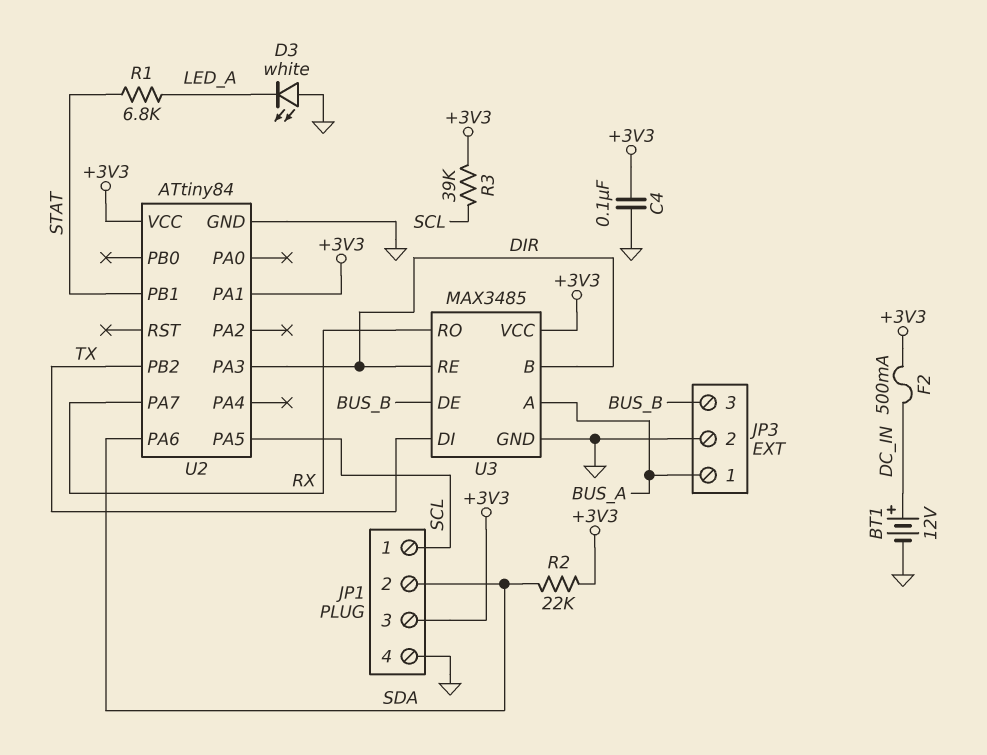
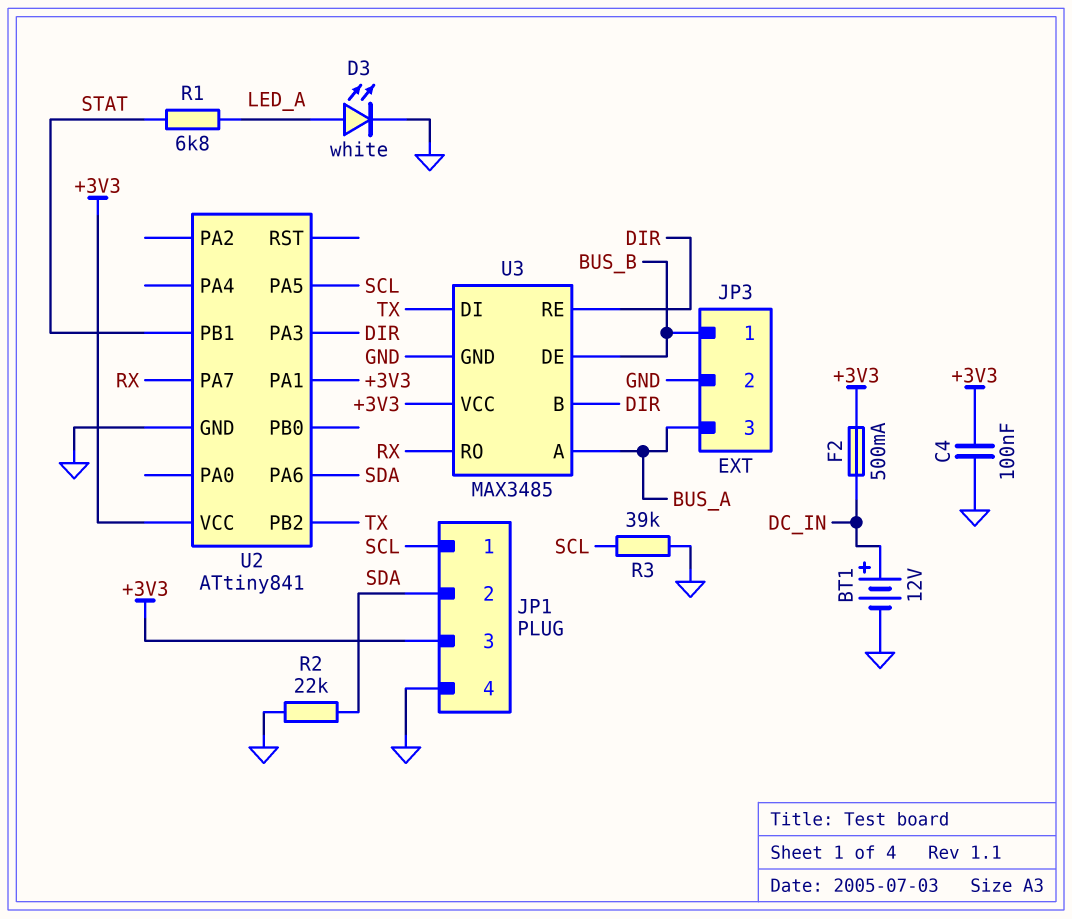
D3: LED white (A GND, K LED_A) -> LED white (A LED_A, K GND)
JP3 pin 1: BUS_A -> BUS_B
JP3 pin 3: BUS_B -> BUS_A
R2: 22k (+3V3, SDA) -> 22k (GND, SDA)
R3: 39k (+3V3, SCL) -> 39k (GND, SCL)
U2: ATtiny84 -> ATtiny841

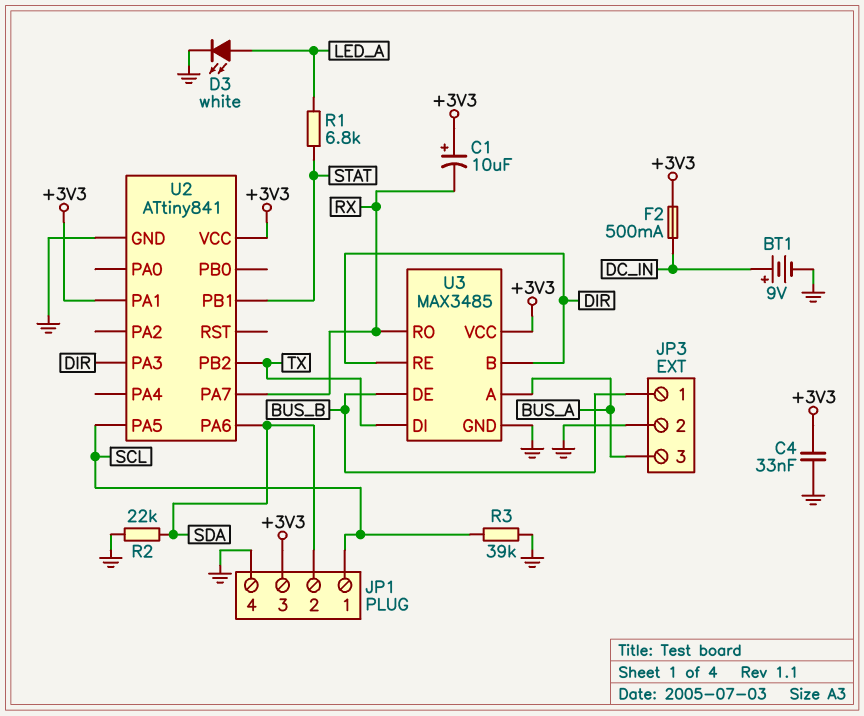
BT1: 12V (plus DC_IN, minus GND) -> 9V (plus DC_IN, minus GND)
C1: none -> 10uF (plus +3V3, minus RX)
C4: 100nF (+3V3, GND) -> 33nF (+3V3, GND)

